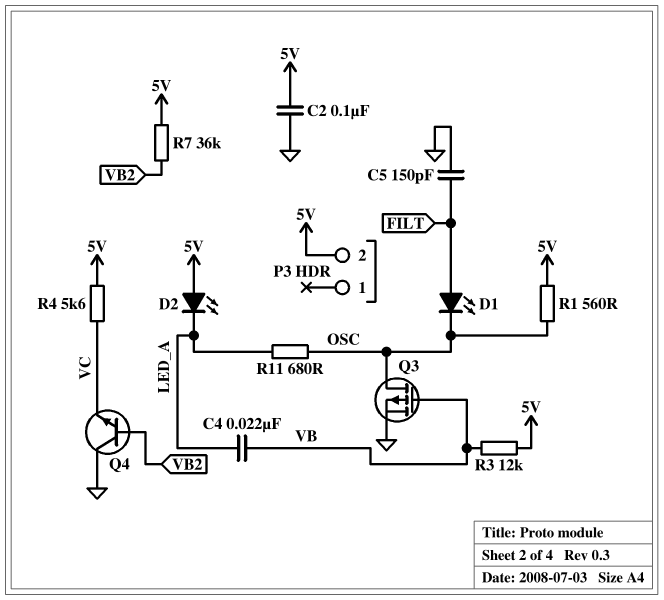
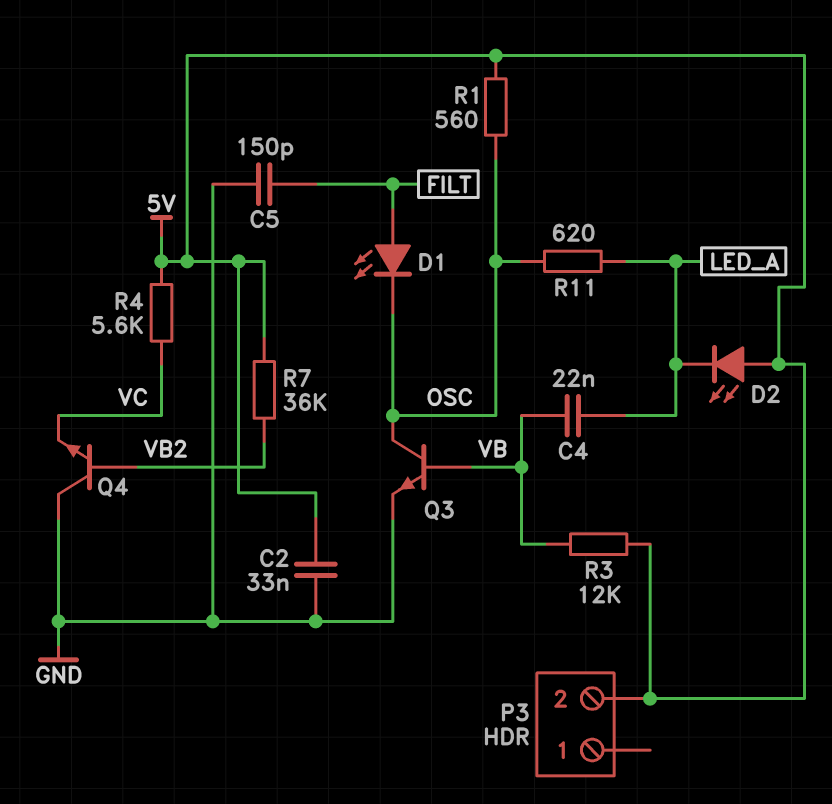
C2: 100nF (5V, GND) -> 33nF (5V, GND)
Q3: PMOS (G VB, D OSC, S GND) -> NPN (B VB, C OSC, E GND)
R11: 680 (LED_A, OSC) -> 620 (LED_A, OSC)

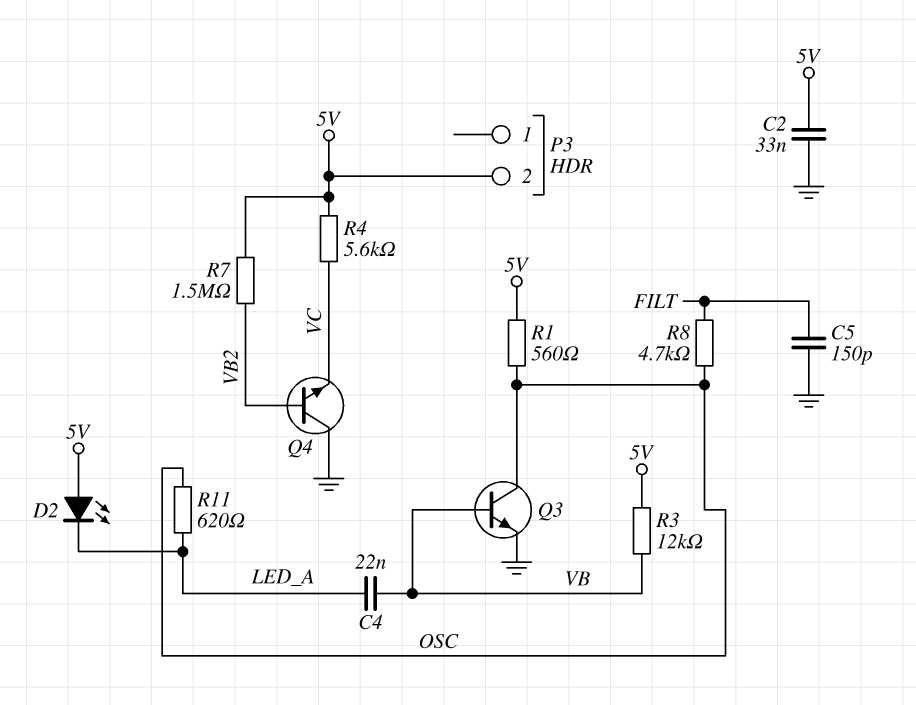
D1: LED (A FILT, K OSC) -> none
R7: 36k (5V, VB2) -> 1.5M (5V, VB2)
R8: none -> 4.7k (FILT, OSC)

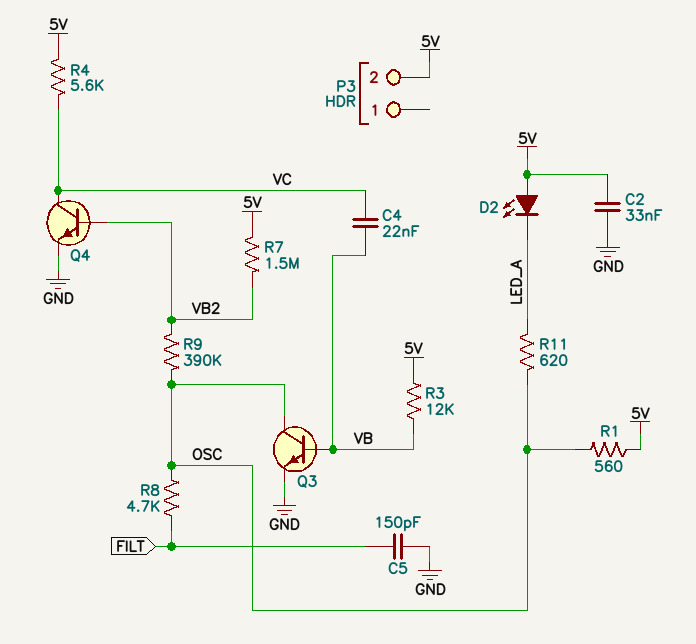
C4: 22nF (LED_A, VB) -> 22nF (VB, VC)
Q4: NPN (B VB2, C GND, E VC) -> NPN (B VB2, C VC, E GND)
R9: none -> 390k (OSC, VB2)

